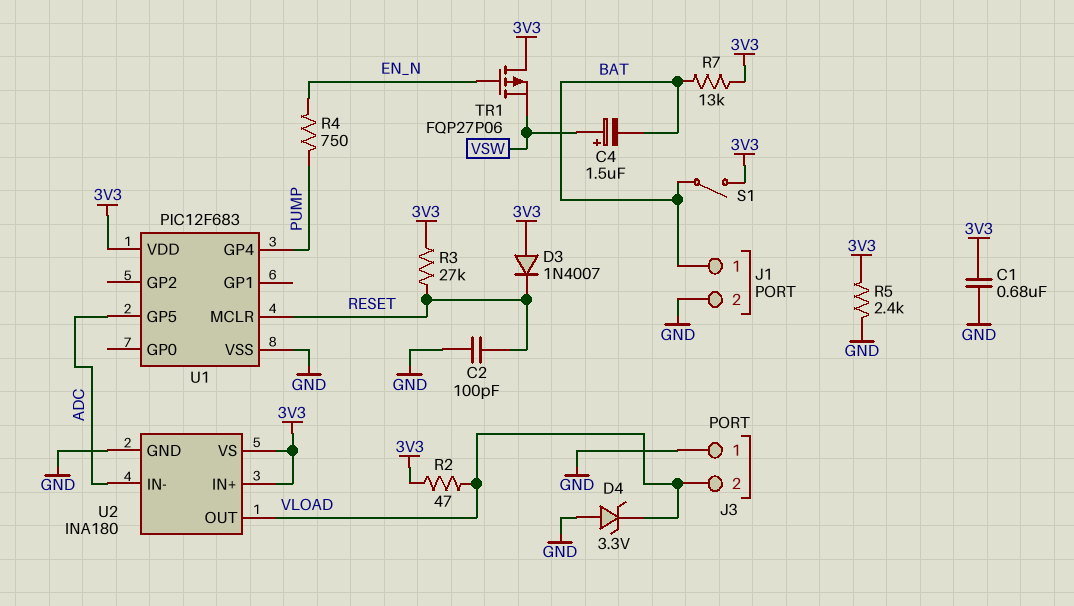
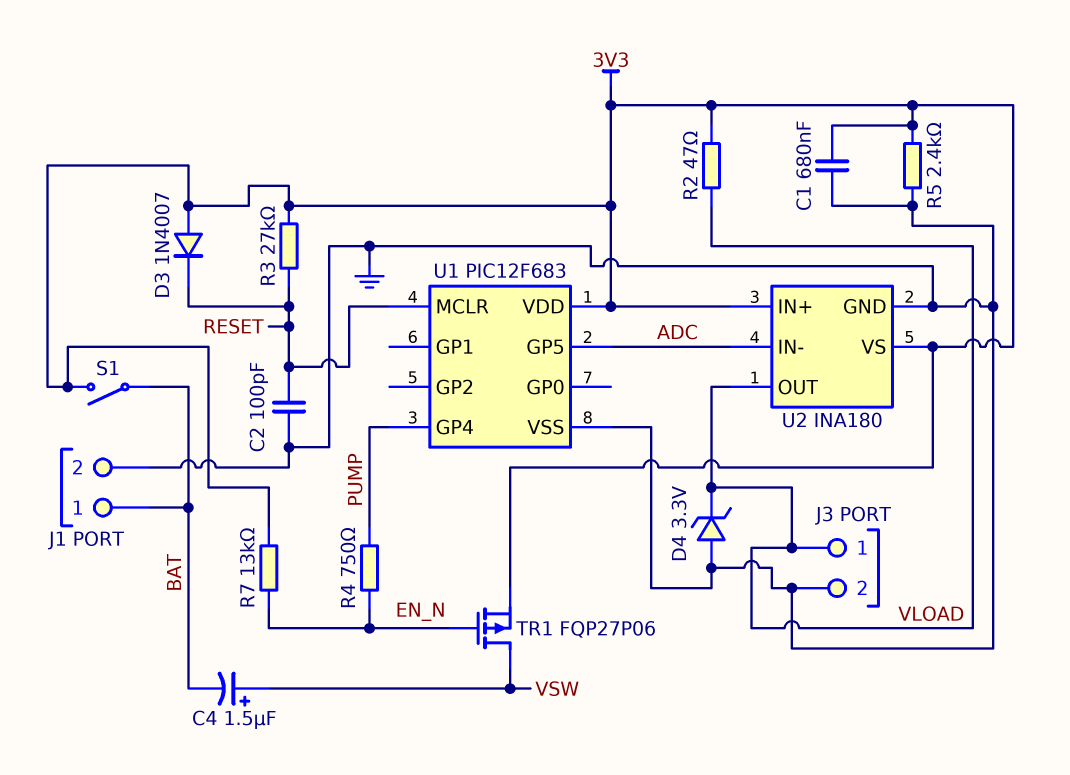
J3 pin 1: GND -> VLOAD
J3 pin 2: VLOAD -> GND
R7: 13k (3V3, BAT) -> 13k (3V3, EN_N)
TR1: PMOS FQP27P06 (G EN_N, D 3V3, S VSW) -> PMOS FQP27P06 (G EN_N, D VSW, S 3V3)

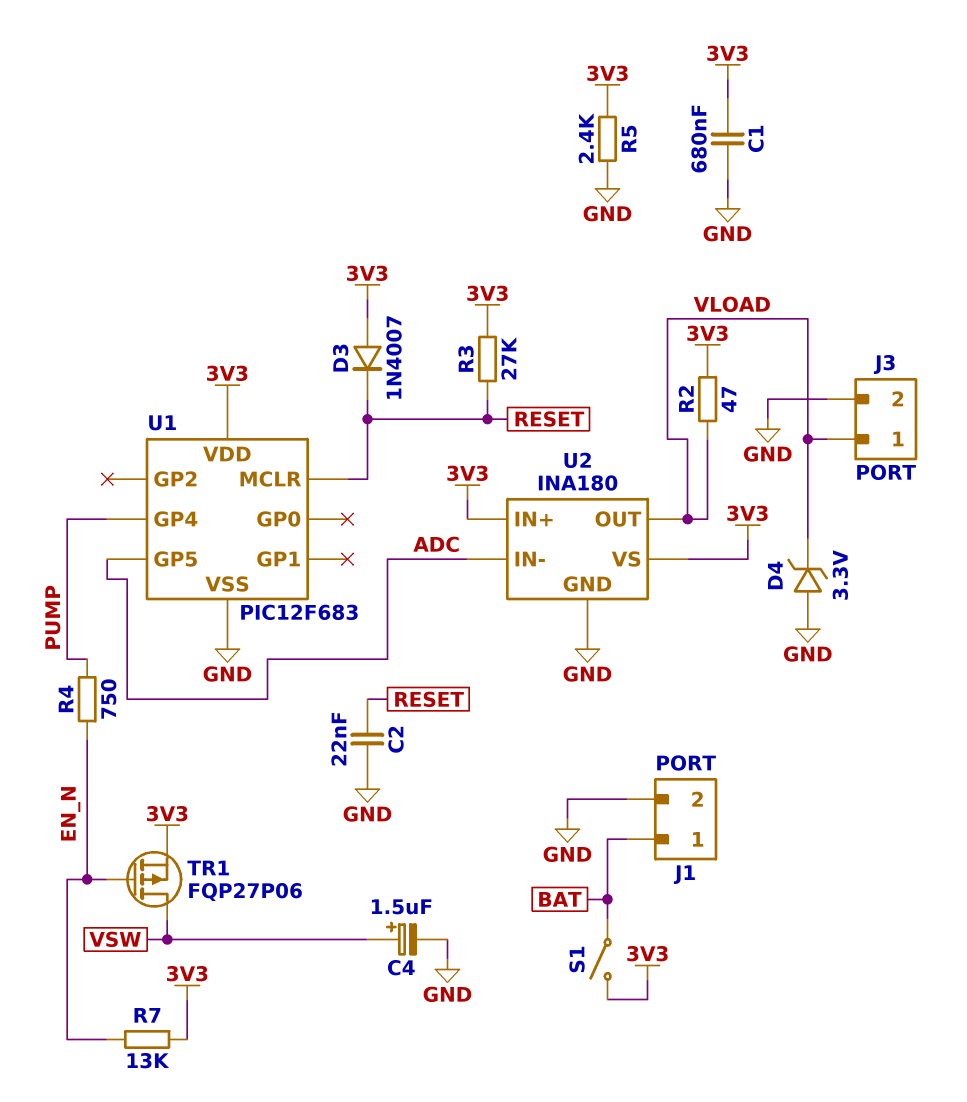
C2: 100pF (GND, RESET) -> 22nF (GND, RESET)
C4: 1.5uF (plus VSW, minus BAT) -> 1.5uF (plus VSW, minus GND)

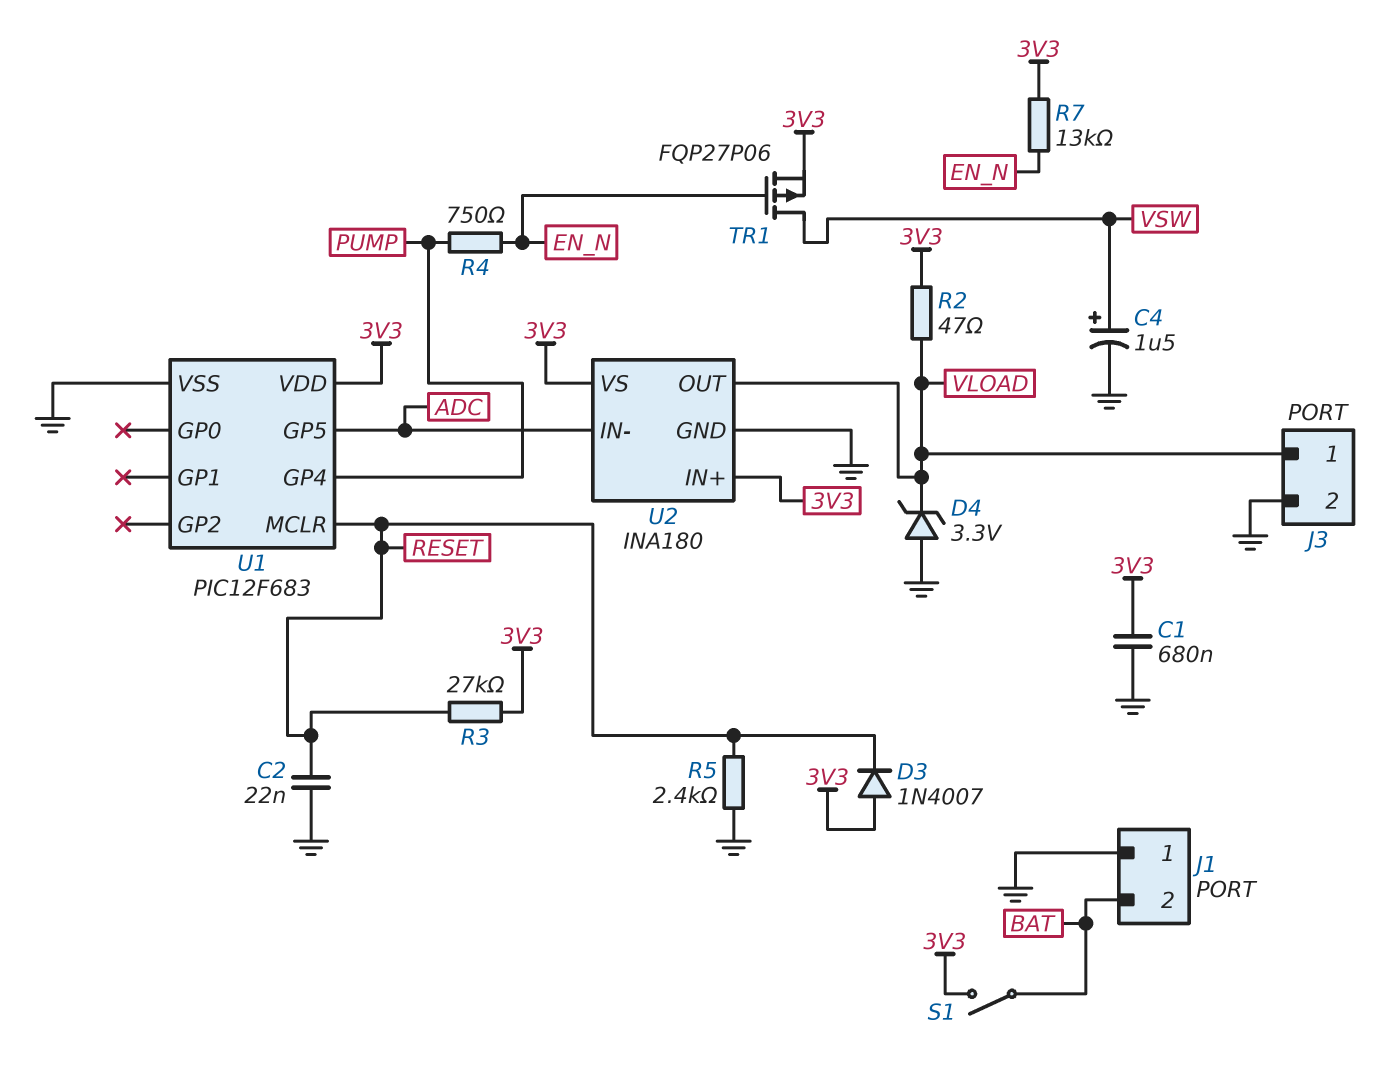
J1 pin 1: BAT -> GND
J1 pin 2: GND -> BAT
R5: 2.4k (3V3, GND) -> 2.4k (GND, RESET)

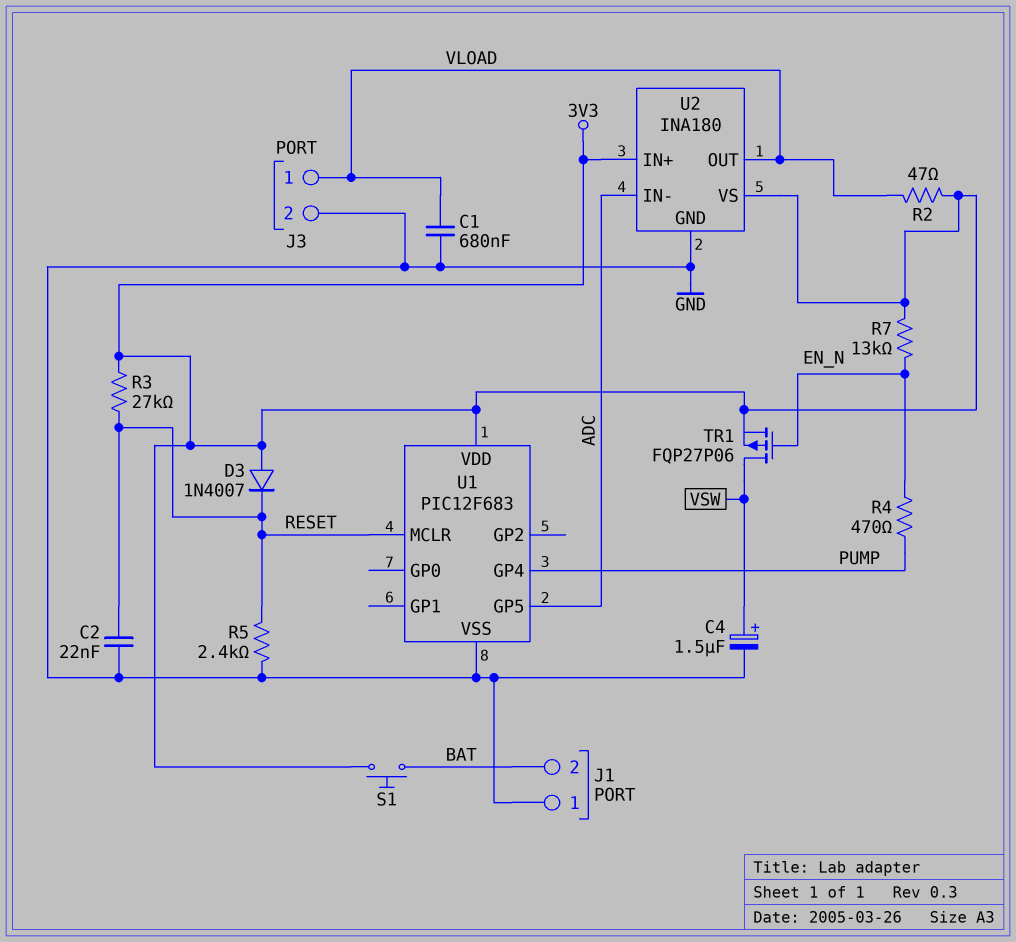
C1: 680nF (3V3, GND) -> 680nF (GND, VLOAD)
D4: zener 3.3V (A GND, K VLOAD) -> none
R4: 750 (EN_N, PUMP) -> 470 (EN_N, PUMP)
S1: switch (3V3, BAT) -> button (3V3, BAT)

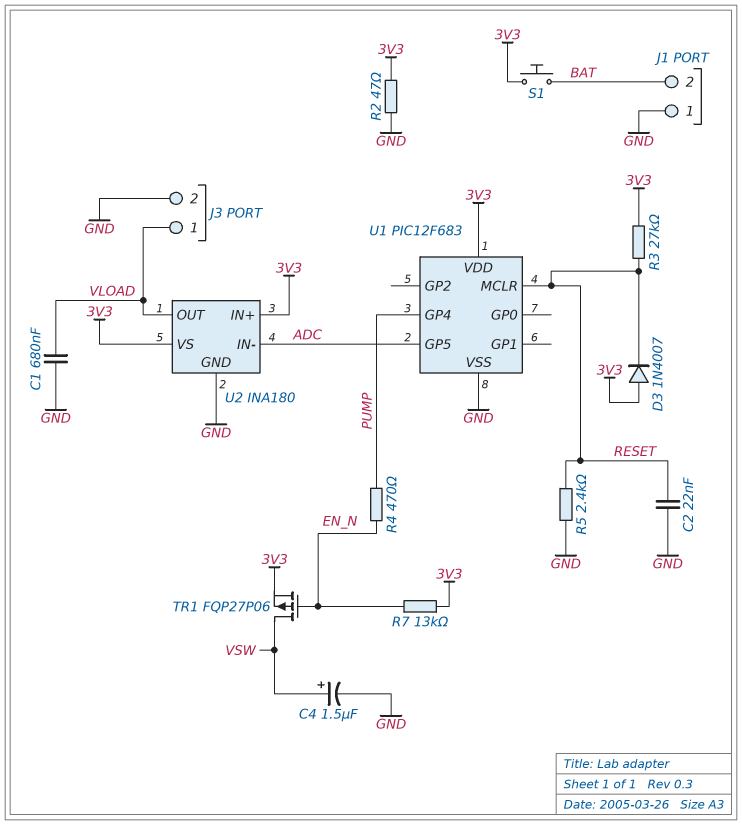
R2: 47 (3V3, VLOAD) -> 47 (3V3, GND)

